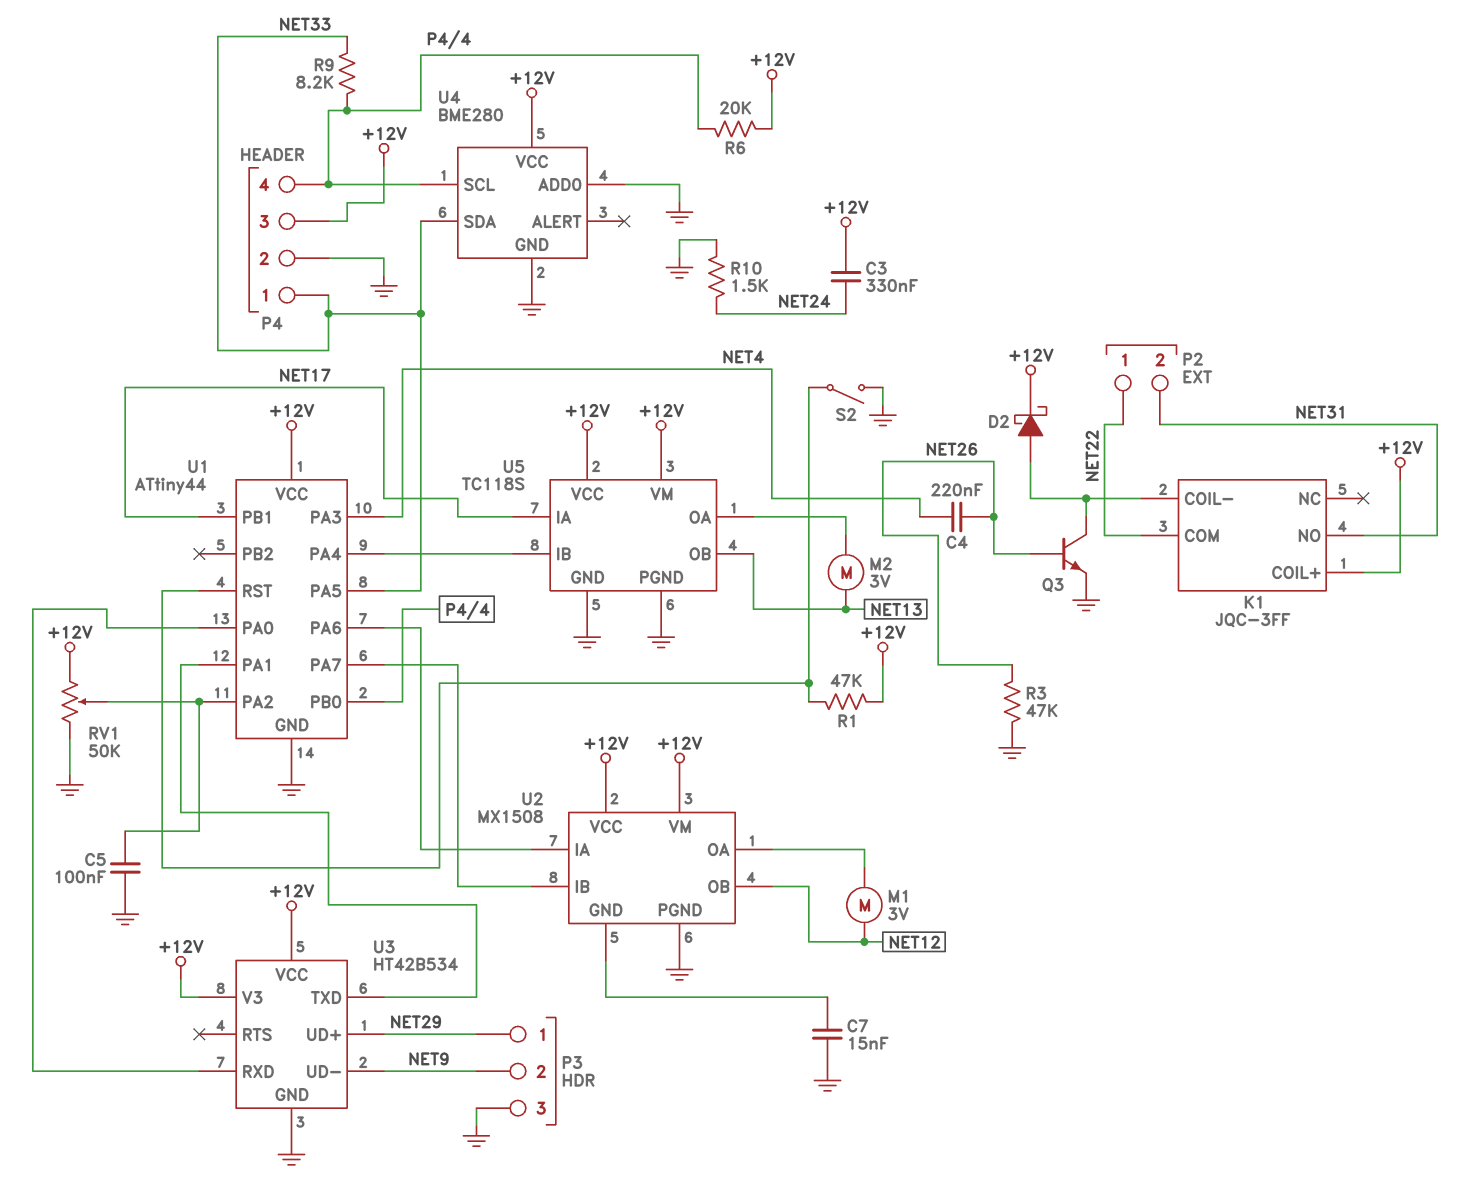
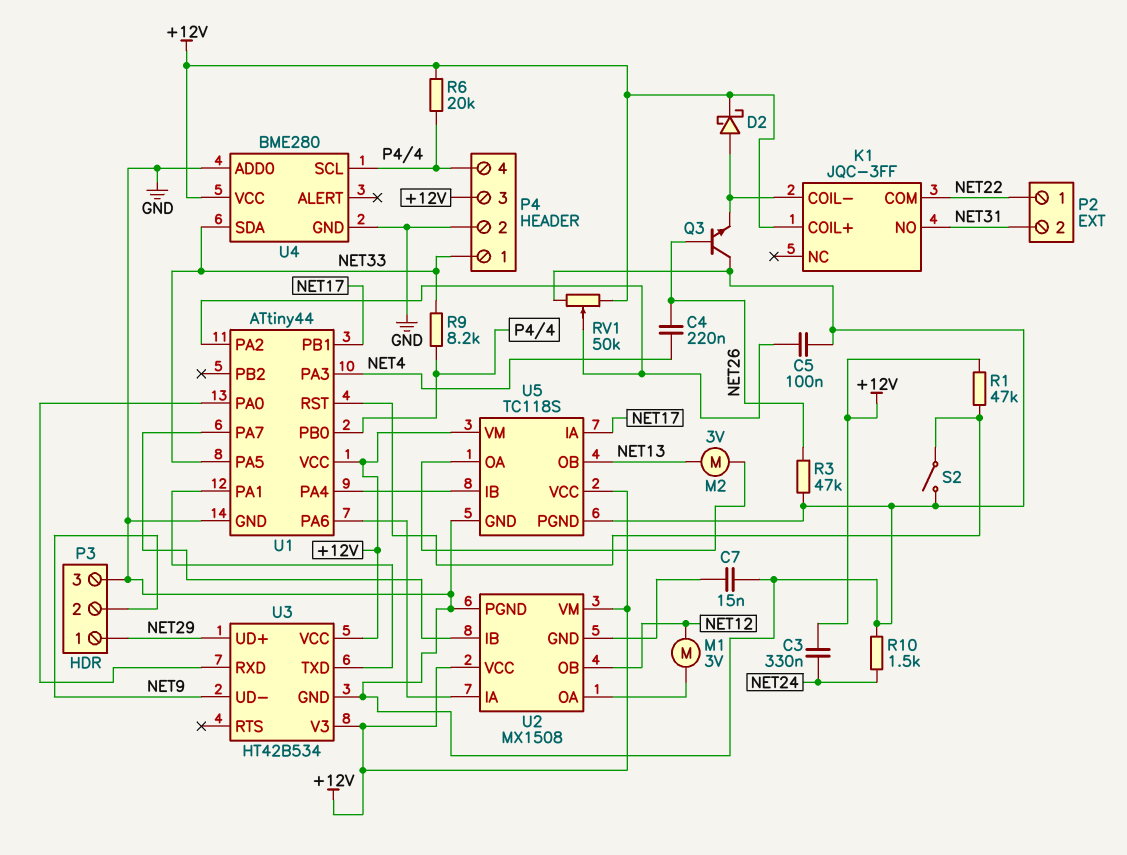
Q3: NPN (B NET26, C K1/COIL-, E GND) -> NPN (B NET26, C GND, E K1/COIL-)

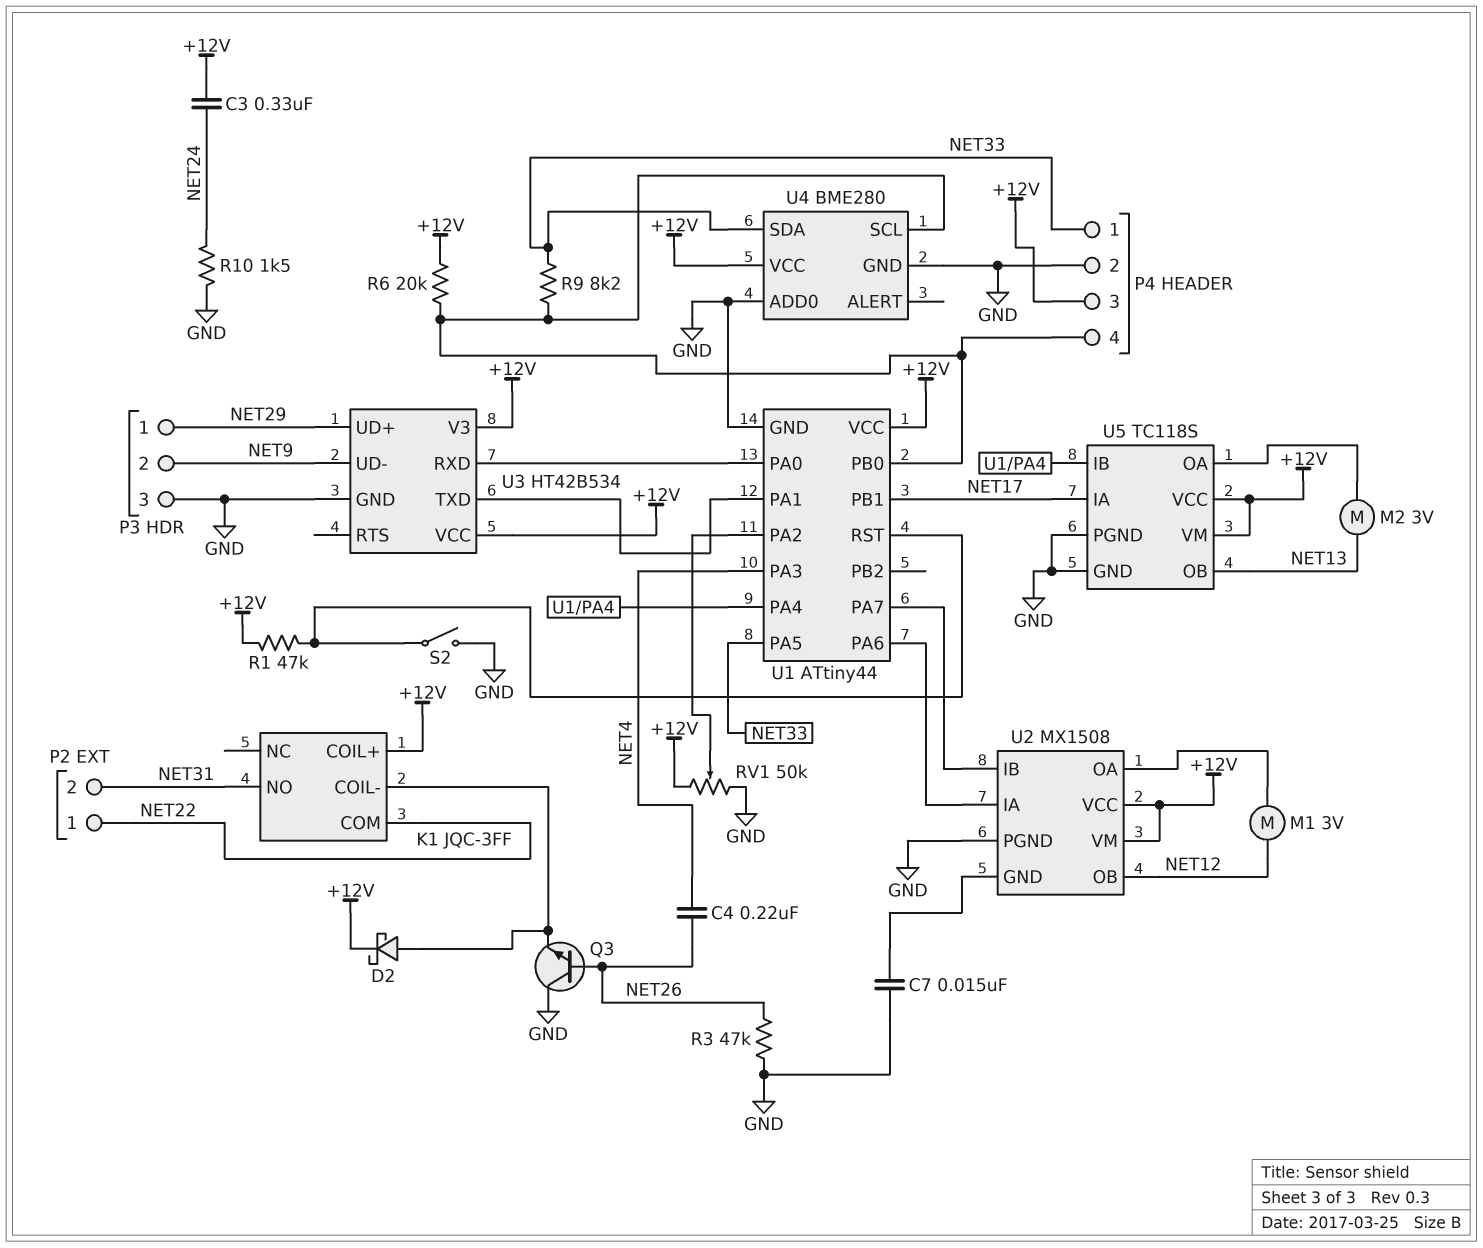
C5: 100nF (GND, U1/PA2) -> none

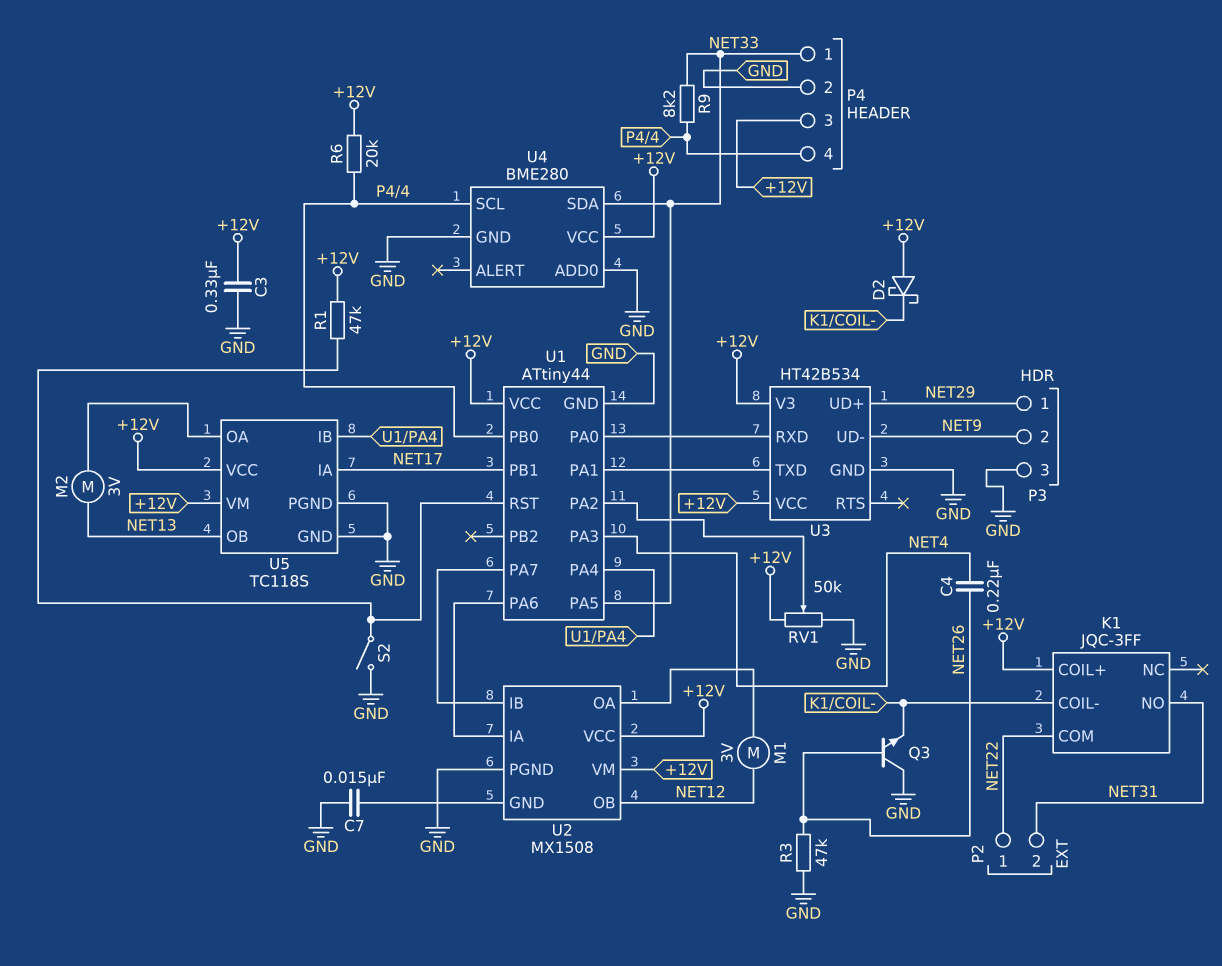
C3: 330nF (+12V, NET24) -> 330nF (+12V, GND)
D2: schottky (A K1/COIL-, K +12V) -> schottky (A +12V, K K1/COIL-)
R10: 1.5k (GND, NET24) -> none

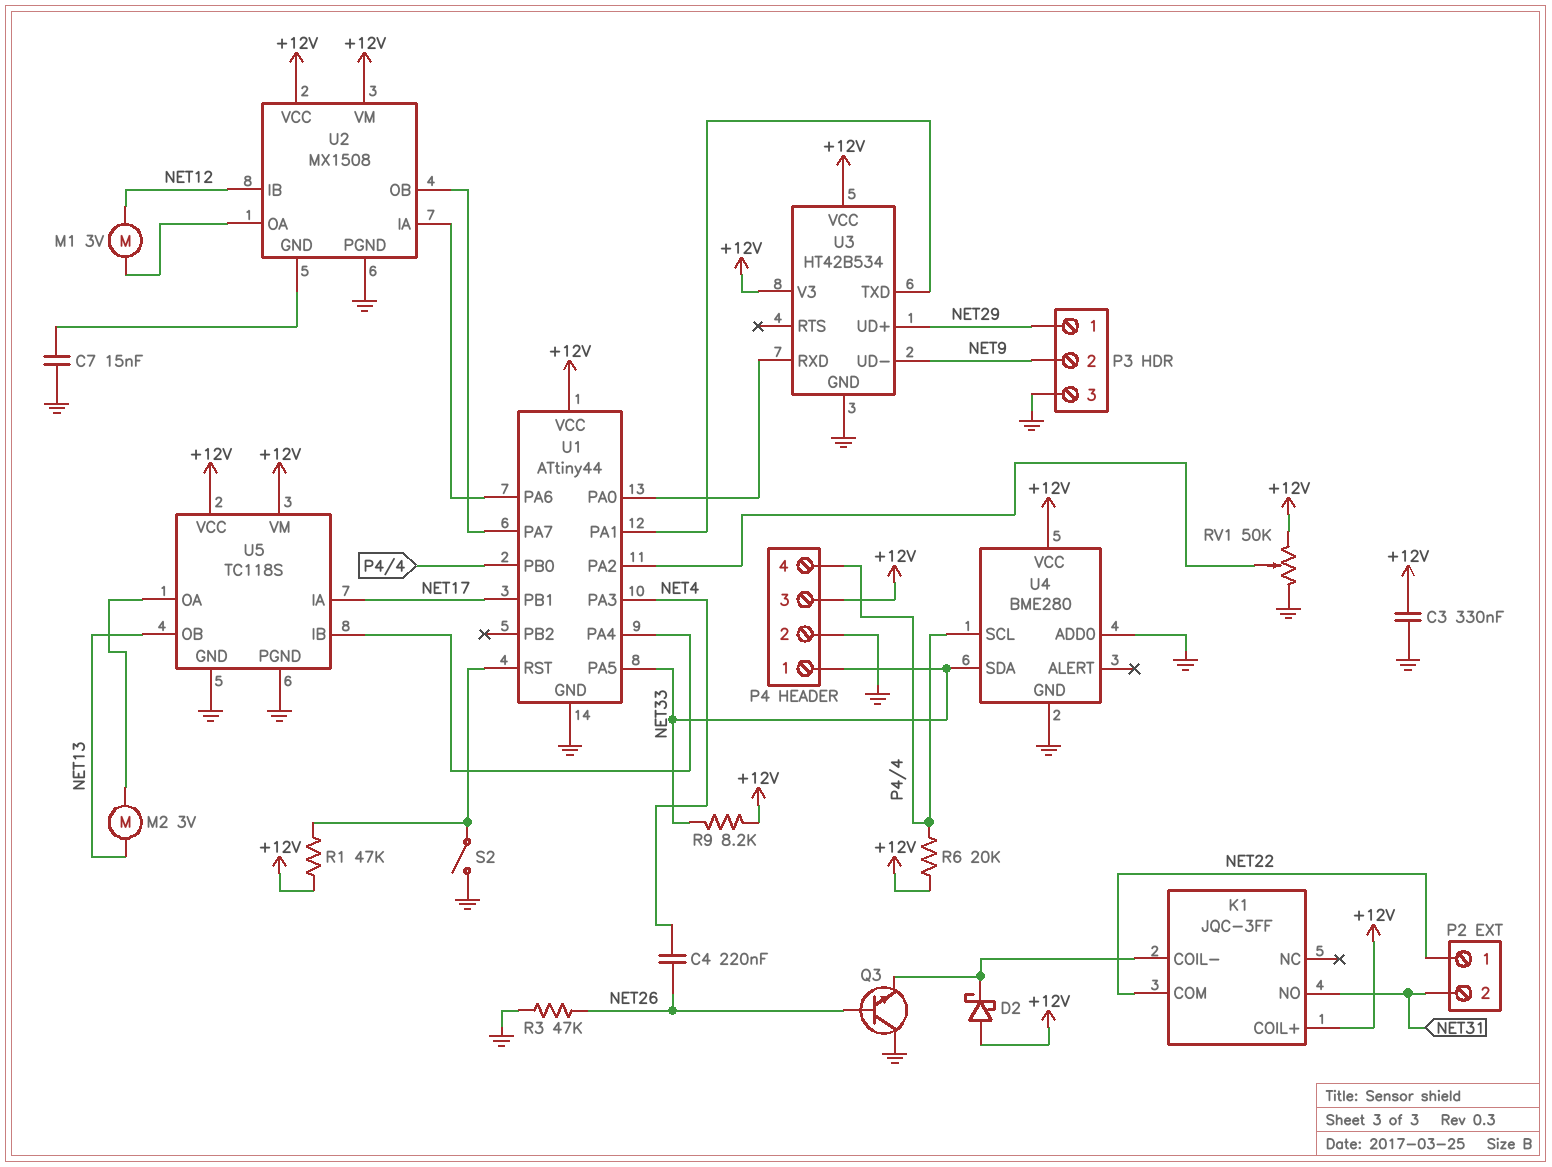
R9: 8.2k (NET33, P4/4) -> 8.2k (+12V, NET33)
U2 pin IB: U1/PA7 -> NET12
U2 pin OB: NET12 -> U1/PA7

